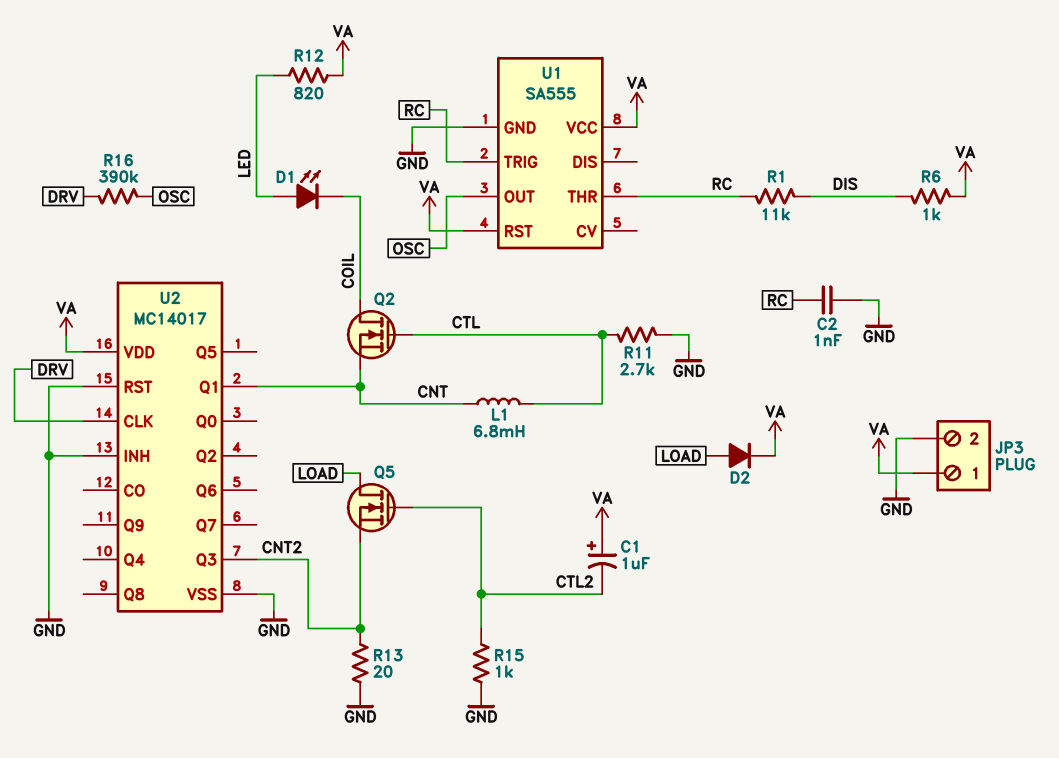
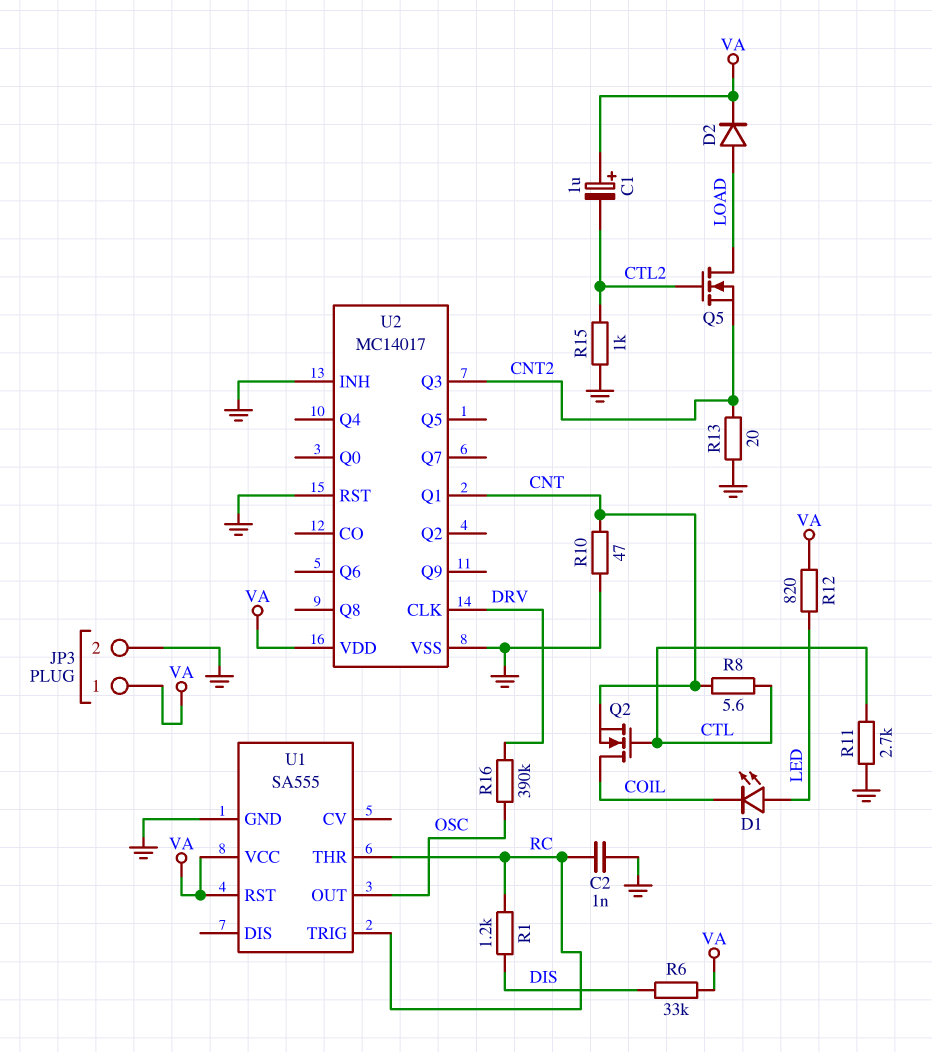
L1: 6.8mH (CNT, CTL) -> none
R1: 11k (DIS, RC) -> 1.2k (DIS, RC)
R6: 1k (DIS, VA) -> 33k (DIS, VA)
R8: none -> 5.6 (CNT, CTL)
R10: none -> 47 (CNT, GND)

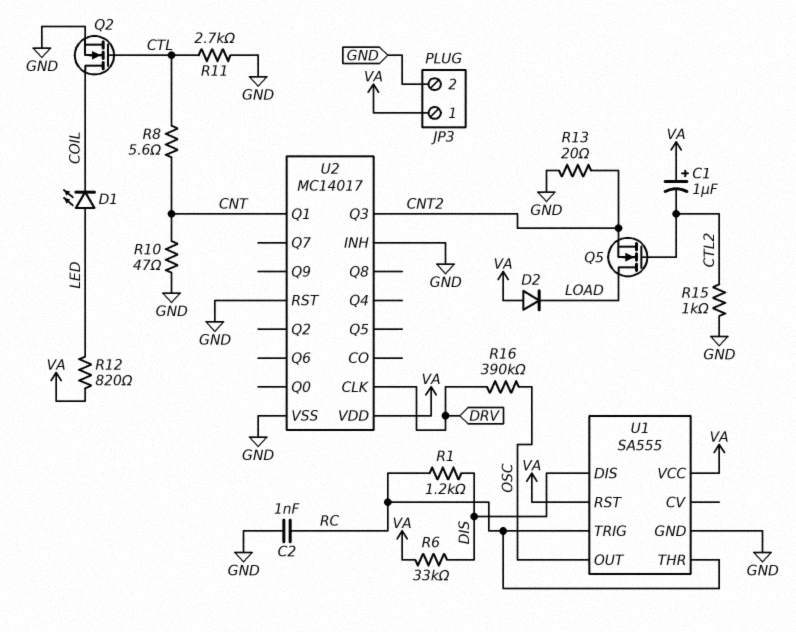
D2: diode (A LOAD, K VA) -> diode (A VA, K LOAD)
Q2: NMOS (G CTL, D COIL, S CNT) -> NMOS (G CTL, D COIL, S GND)
U1 pin DIS: none -> DIS

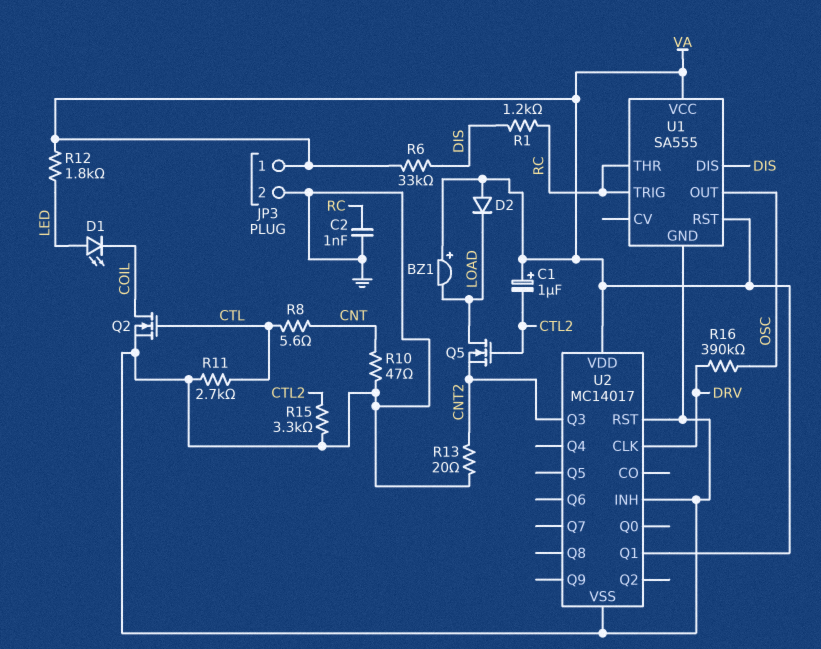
BZ1: none -> buzzer (plus VA, minus LOAD)
R12: 820 (LED, VA) -> 1.8k (LED, VA)
R15: 1k (CTL2, GND) -> 3.3k (CTL2, GND)
U2 pin Q1: CNT -> VA

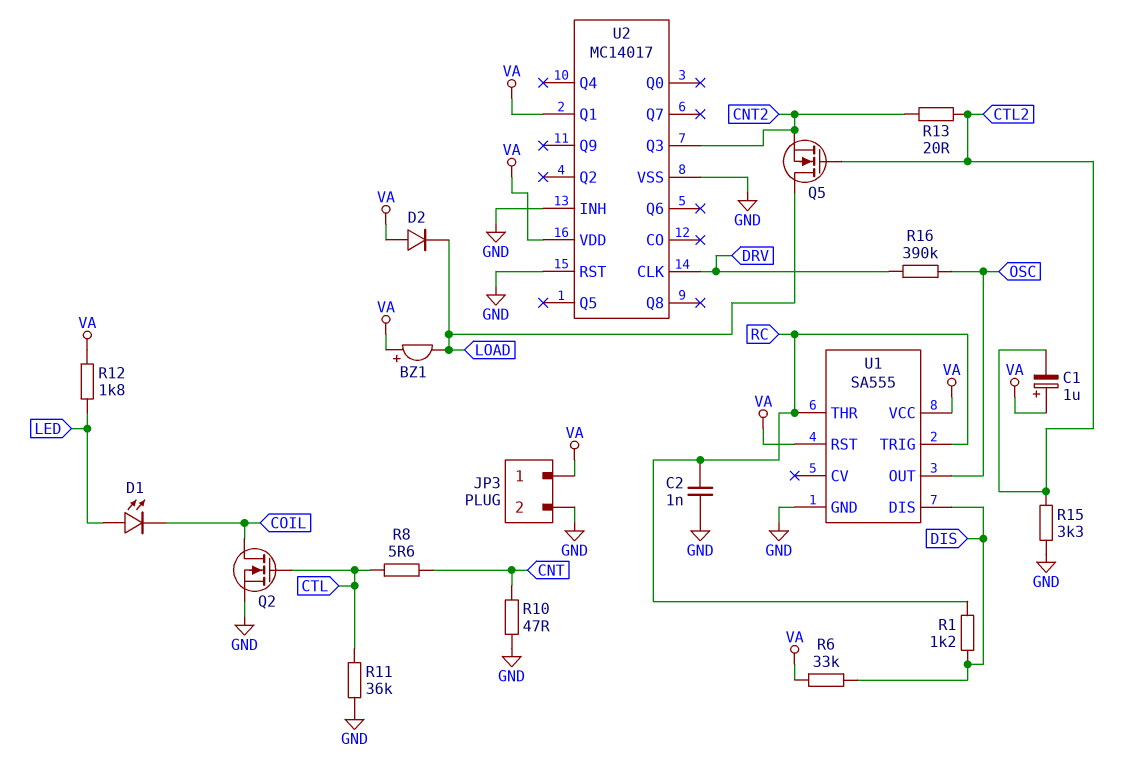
R11: 2.7k (CTL, GND) -> 36k (CTL, GND)
R13: 20 (CNT2, GND) -> 20 (CNT2, CTL2)

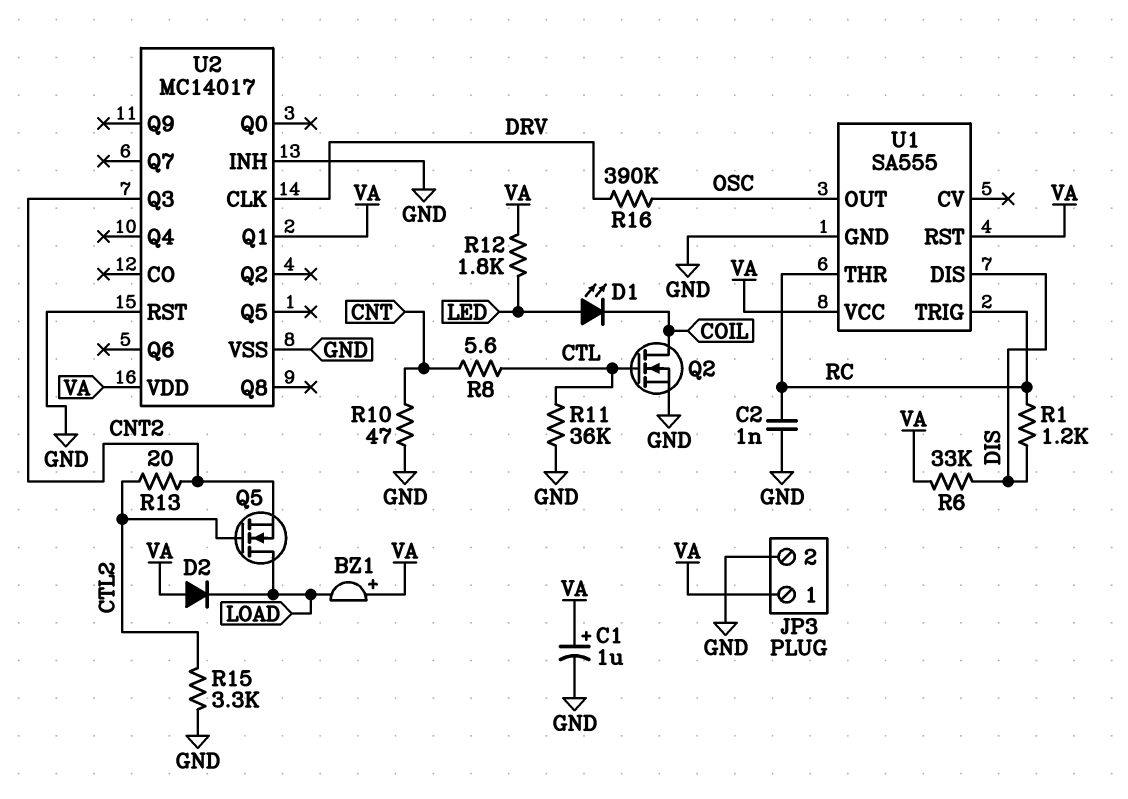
C1: 1uF (plus VA, minus CTL2) -> 1uF (plus VA, minus GND)

